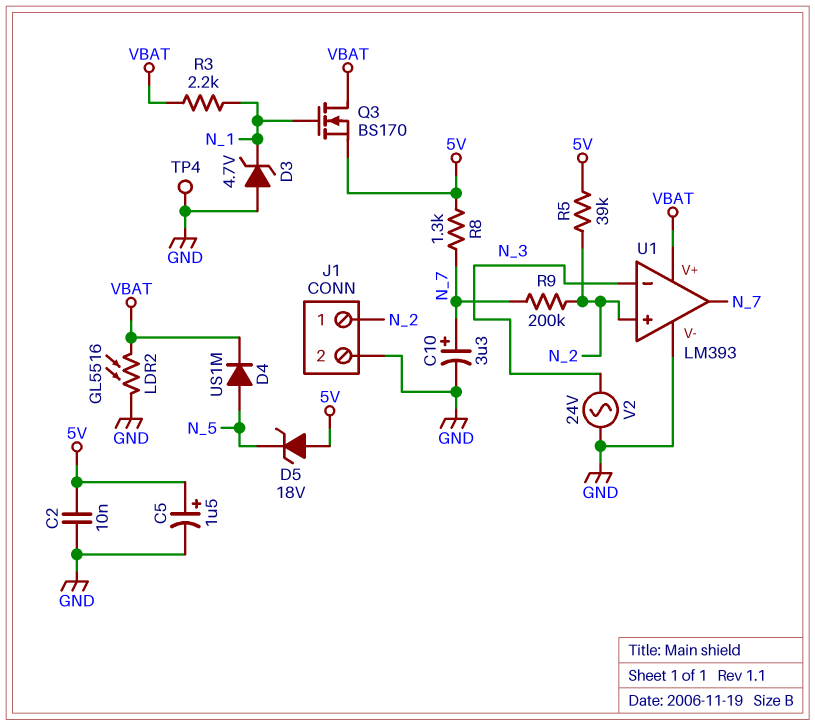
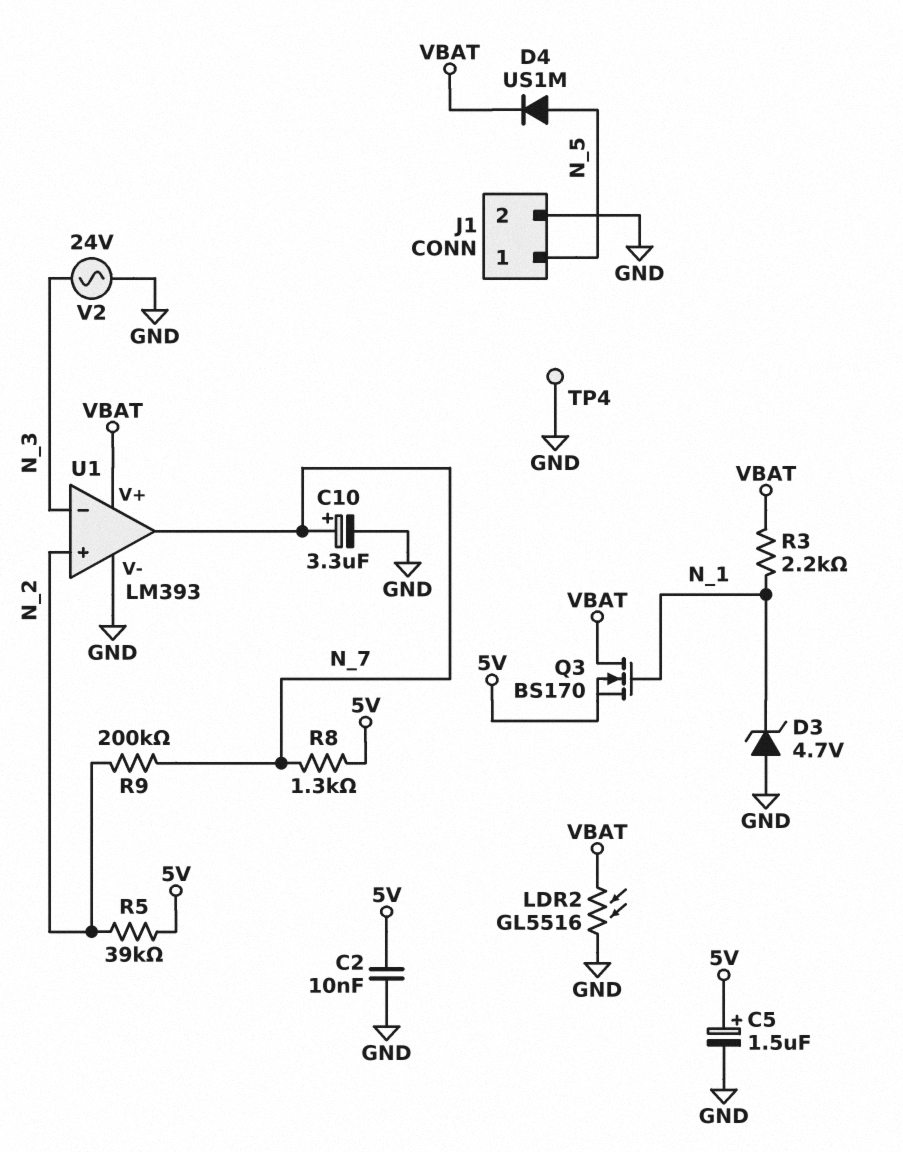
D5: zener 18V (A 5V, K N_5) -> none
J1 pin 1: N_2 -> N_5

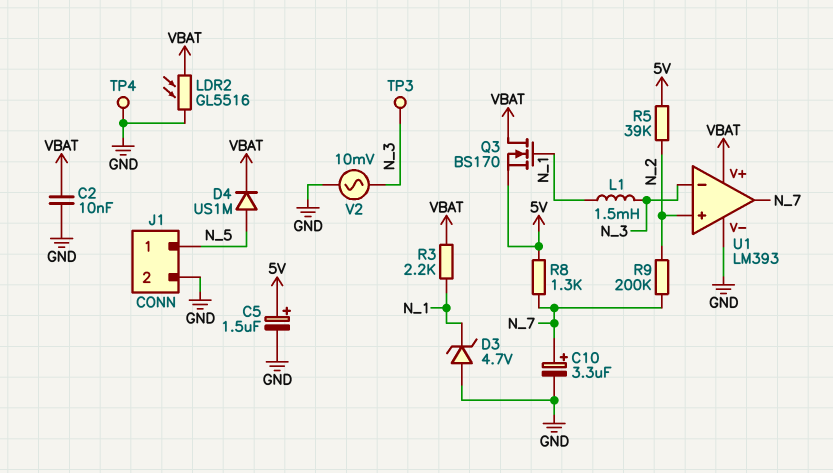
C2: 10nF (5V, GND) -> 10nF (GND, VBAT)
L1: none -> 1.5mH (N_1, N_3)
TP3: none -> test point (N_3)
V2: AC 24V (GND, N_3) -> AC 10mV (GND, N_3)

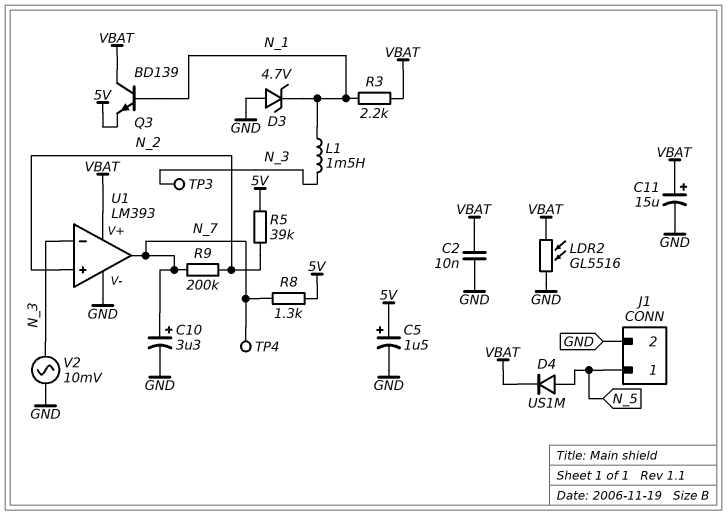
C11: none -> 15uF (plus VBAT, minus GND)
Q3: NMOS BS170 (G N_1, D VBAT, S 5V) -> NPN BD139 (B N_1, C VBAT, E 5V)
TP4: test point (GND) -> test point (N_7)

